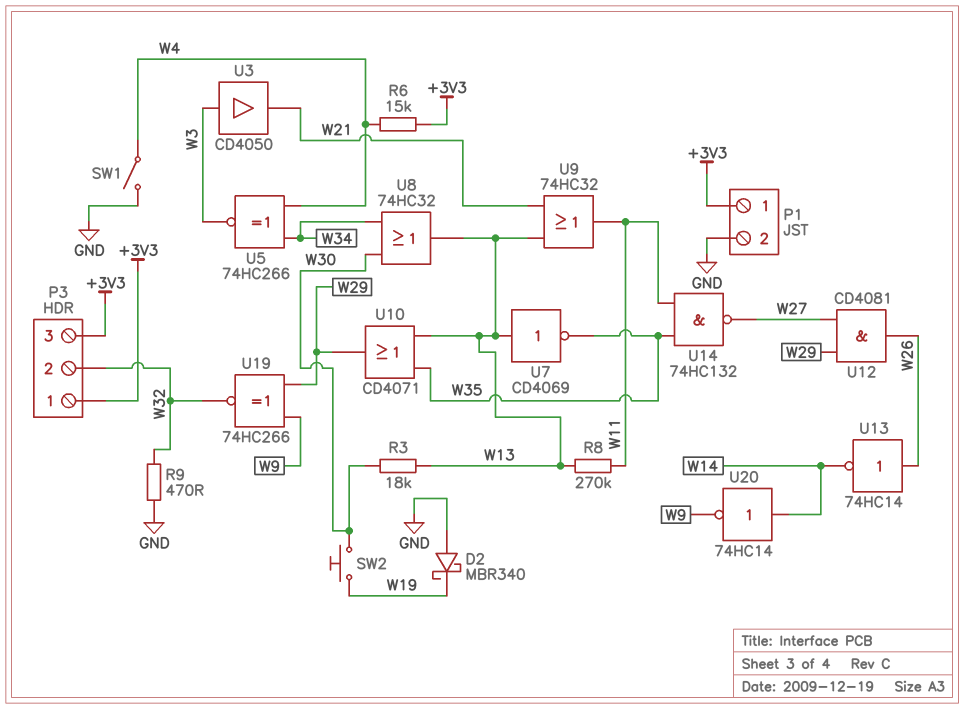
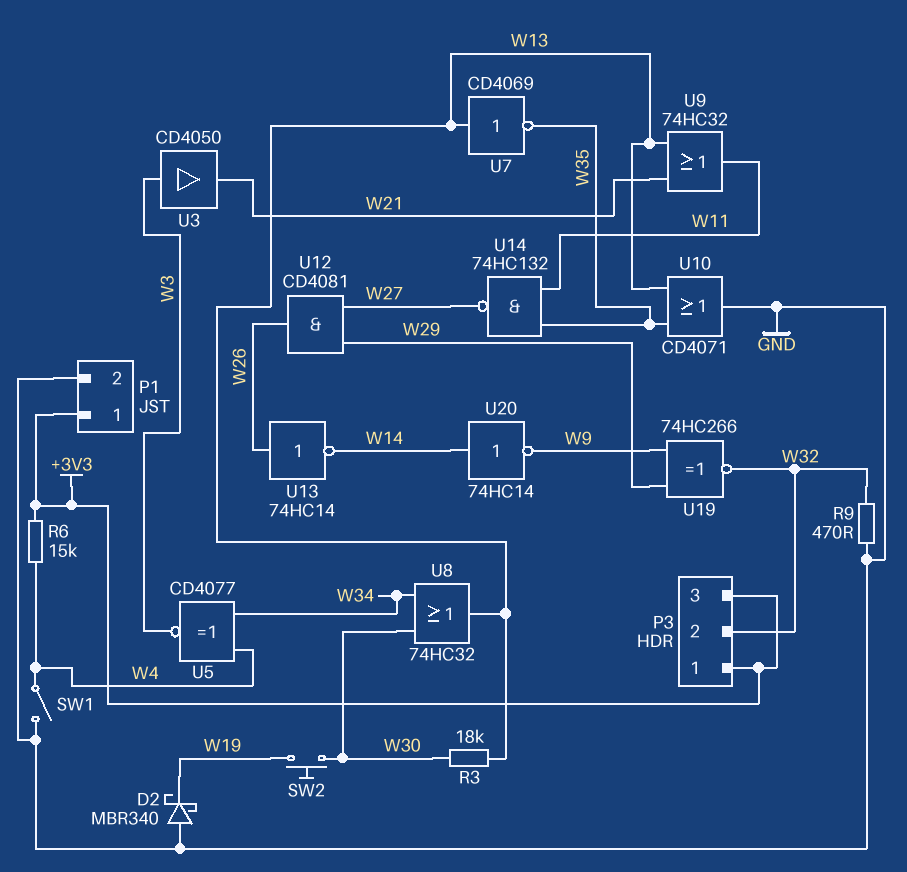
R8: 270k (W11, W13) -> none
U5: XNOR 74HC266 (in W4, in W34, out W3) -> XNOR CD4077 (in W4, in W34, out W3)
U10: OR CD4071 (in W13, in W35, out W29) -> OR CD4071 (in W13, in W35, out GND)

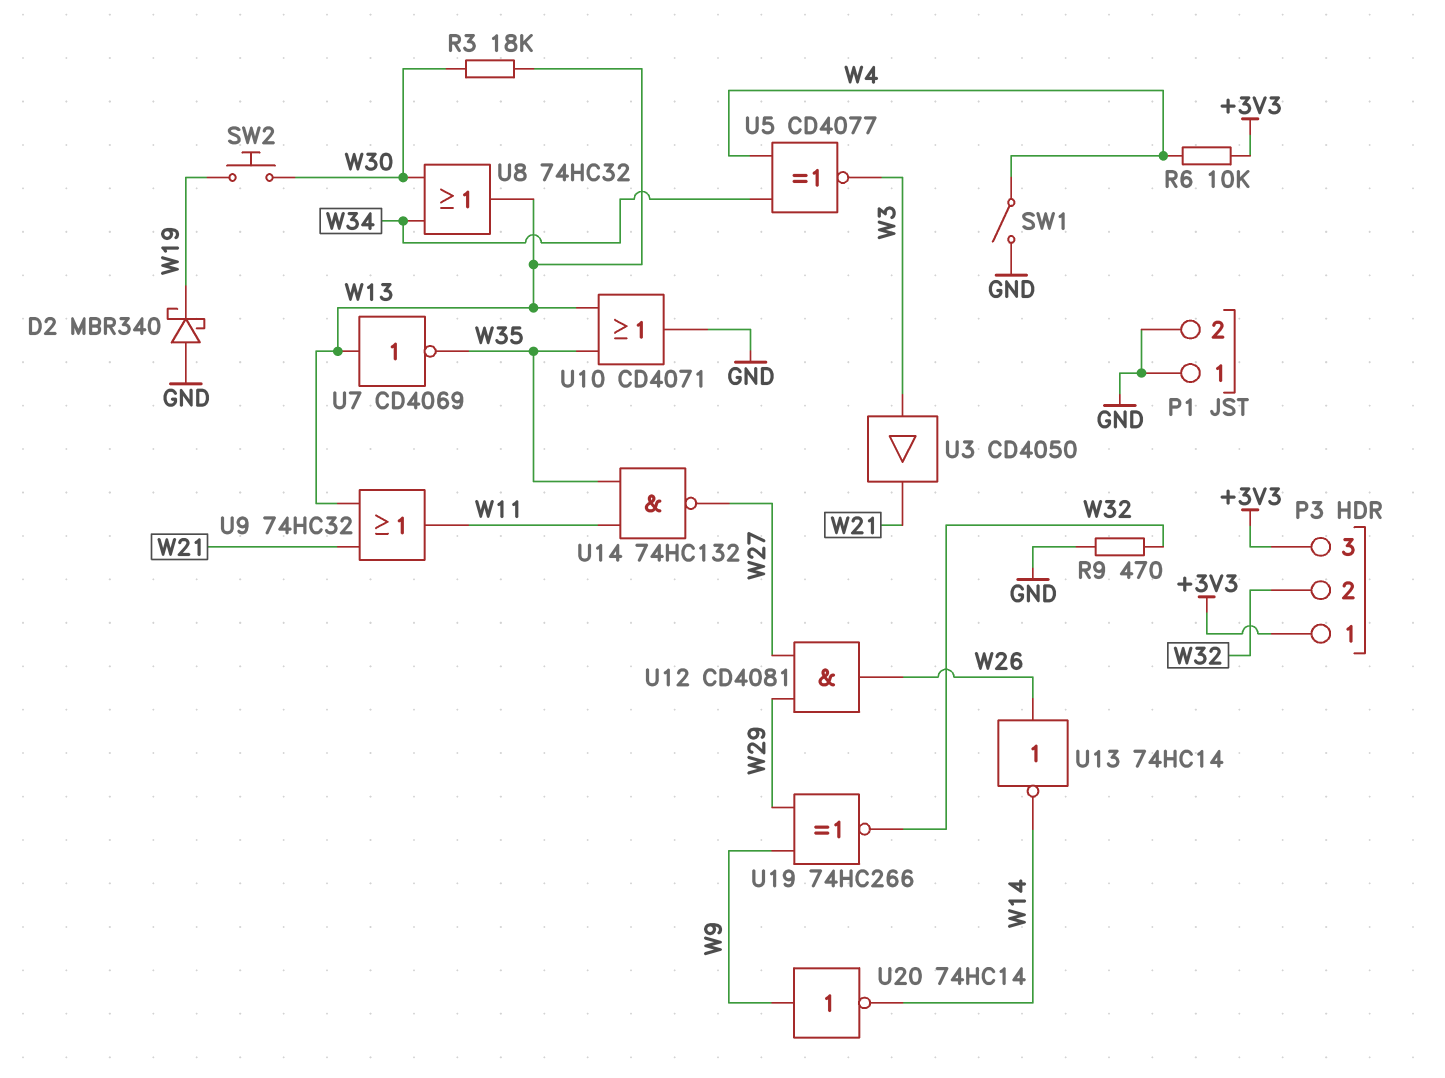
P1 pin 1: +3V3 -> GND
R6: 15k (+3V3, W4) -> 10k (+3V3, W4)
U20: NOT 74HC14 (in W14, out W9) -> NOT 74HC14 (in W9, out W14)

